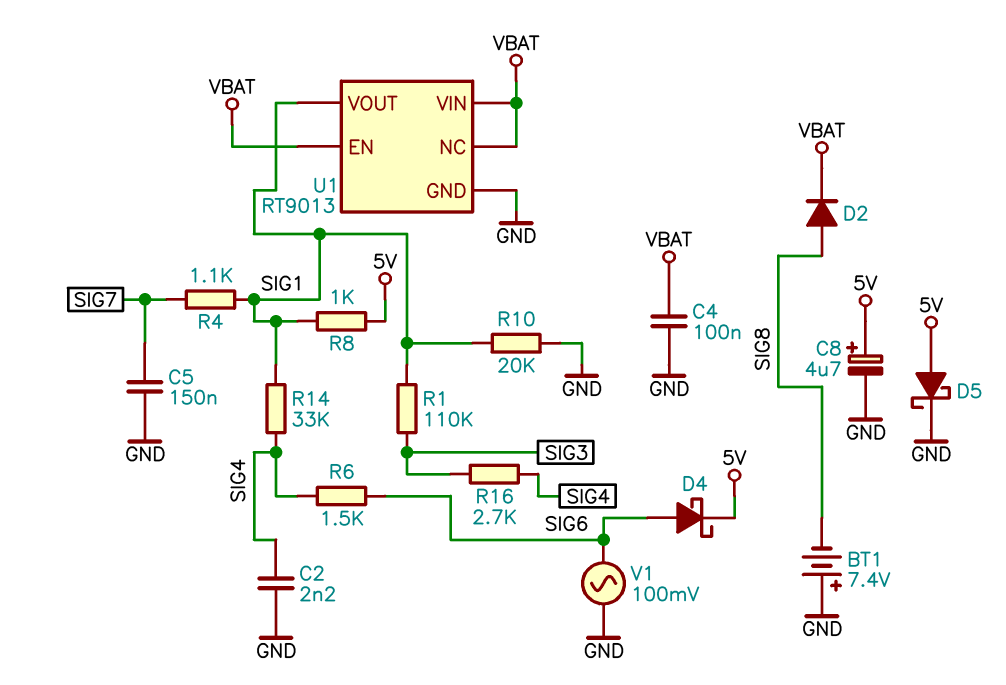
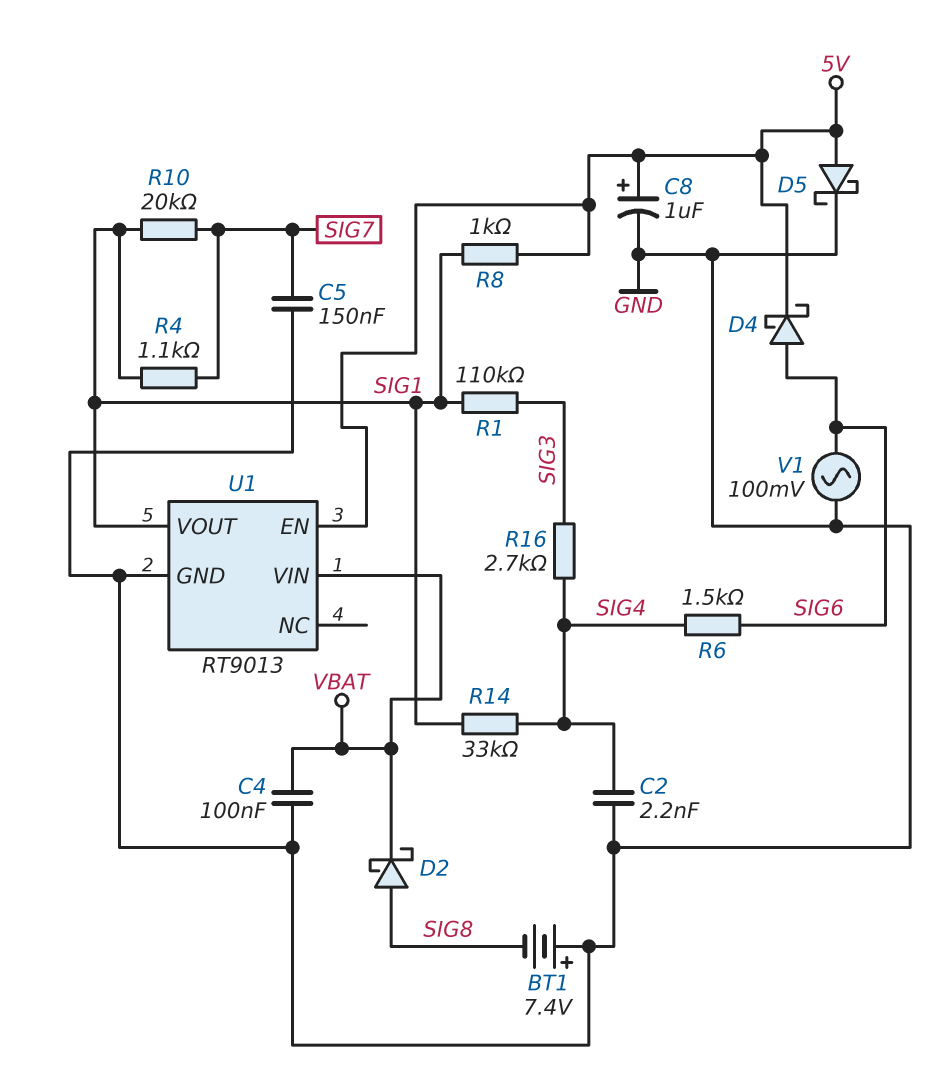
C8: 4.7uF (plus 5V, minus GND) -> 1uF (plus 5V, minus GND)
D2: diode (A SIG8, K VBAT) -> schottky (A SIG8, K VBAT)
R10: 20k (GND, SIG1) -> 20k (SIG1, SIG7)
U1 pin EN: VBAT -> 5V
U1 pin NC: VBAT -> none

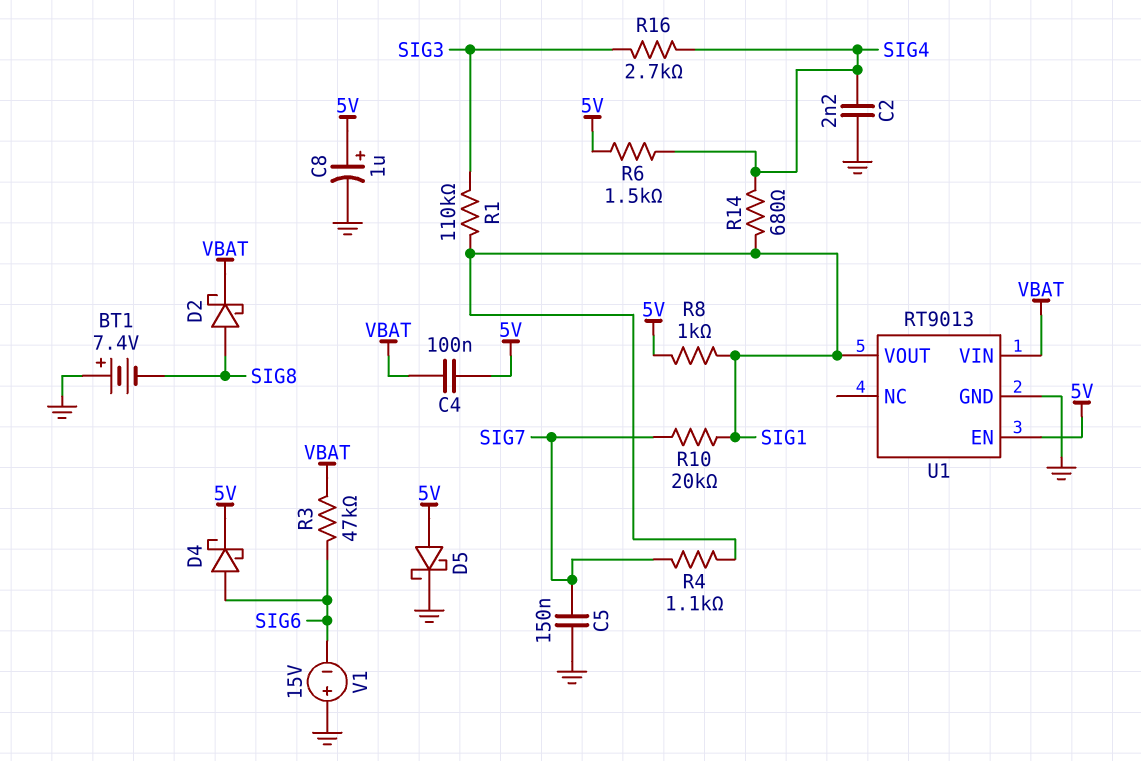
C4: 100nF (GND, VBAT) -> 100nF (5V, VBAT)
R3: none -> 47k (SIG6, VBAT)
R6: 1.5k (SIG4, SIG6) -> 1.5k (5V, SIG4)
R14: 33k (SIG1, SIG4) -> 680 (SIG1, SIG4)
V1: AC 100mV (GND, SIG6) -> 15V (plus GND, minus SIG6)

